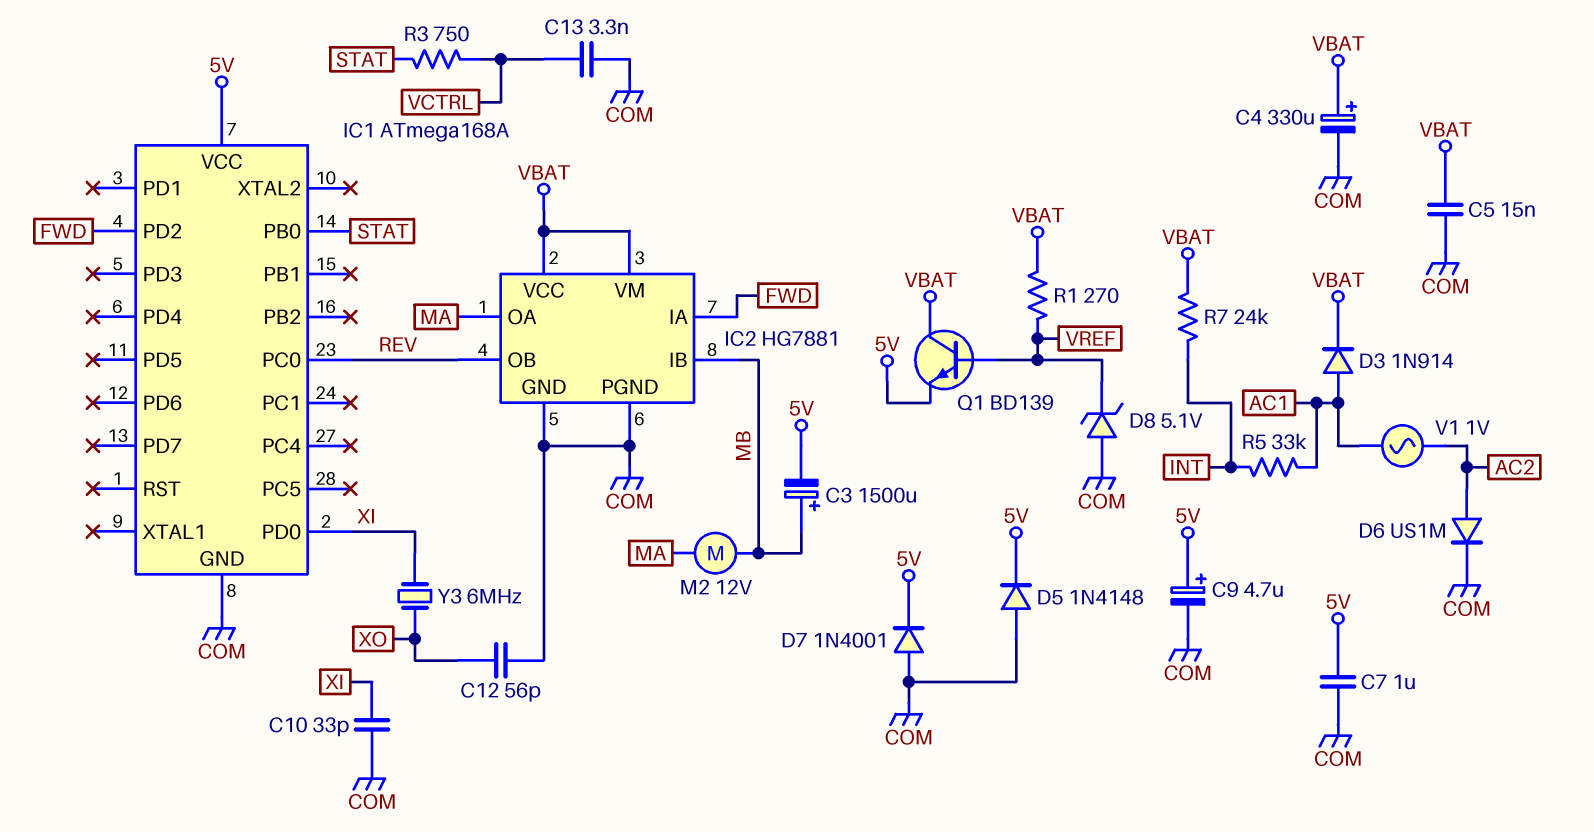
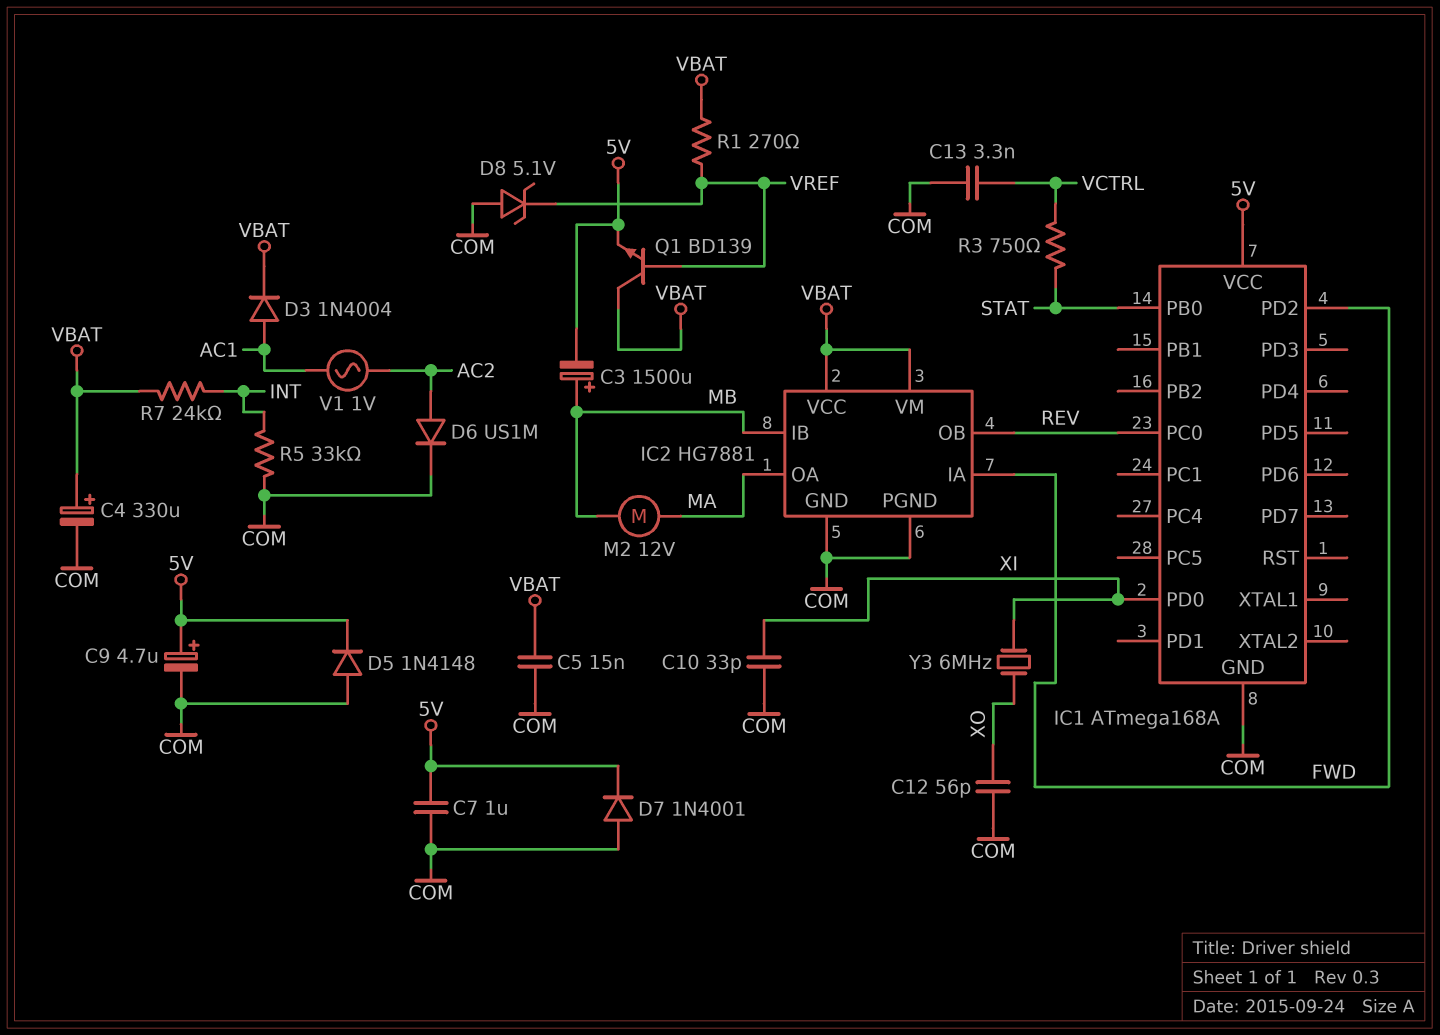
D3: diode 1N914 (A AC1, K VBAT) -> diode 1N4004 (A AC1, K VBAT)
R5: 33k (AC1, INT) -> 33k (COM, INT)

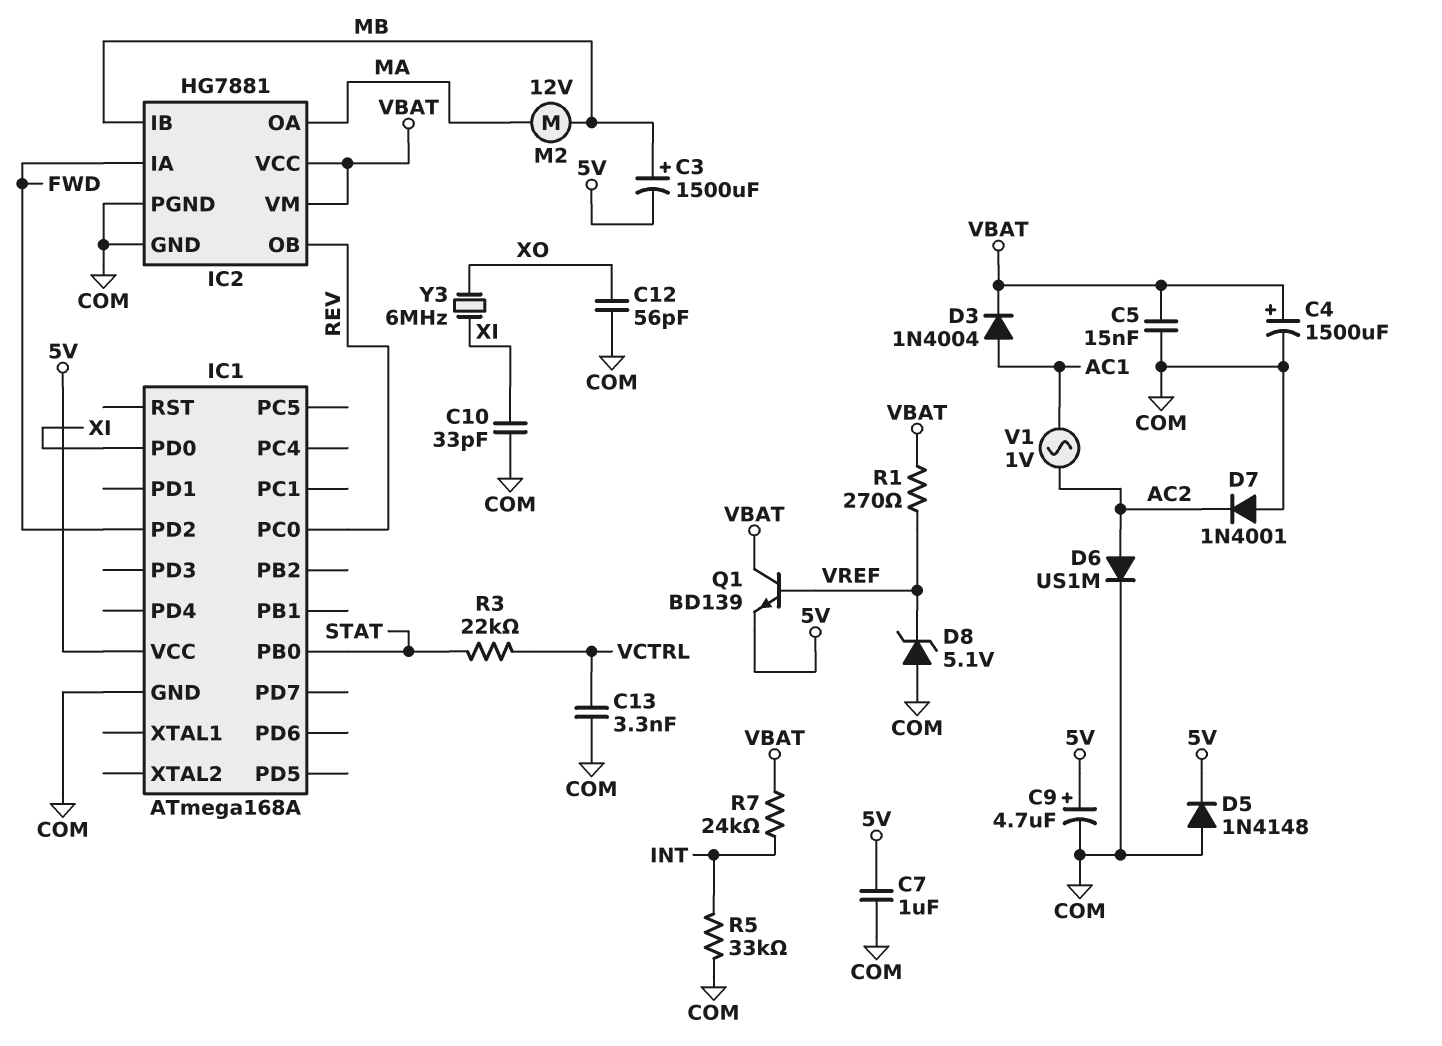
C4: 330uF (plus VBAT, minus COM) -> 1500uF (plus VBAT, minus COM)
D7: diode 1N4001 (A COM, K 5V) -> diode 1N4001 (A COM, K AC2)
R3: 750 (STAT, VCTRL) -> 22k (STAT, VCTRL)

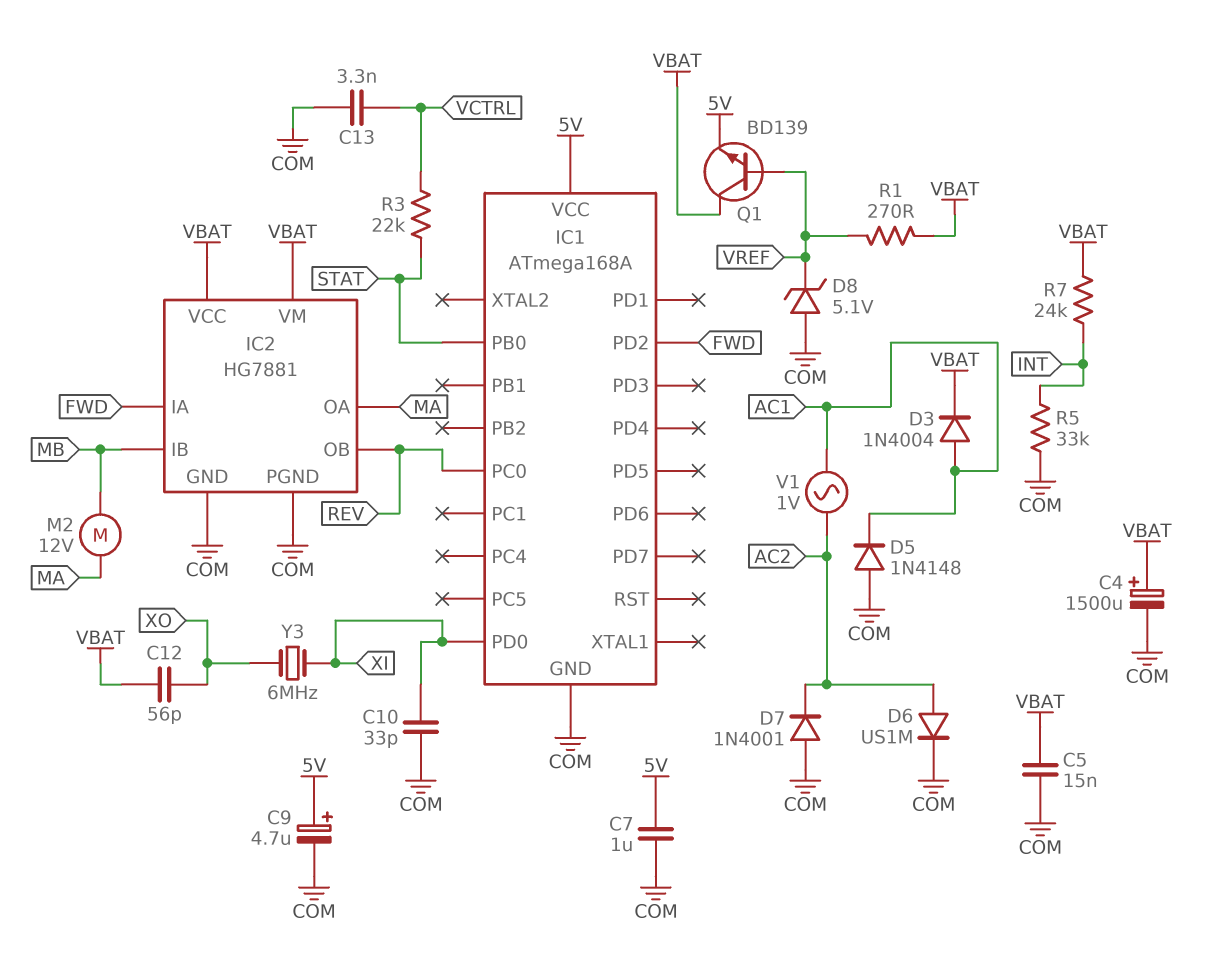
C3: 1500uF (plus MB, minus 5V) -> none
C12: 56pF (COM, XO) -> 56pF (VBAT, XO)
D5: diode 1N4148 (A COM, K 5V) -> diode 1N4148 (A COM, K AC1)

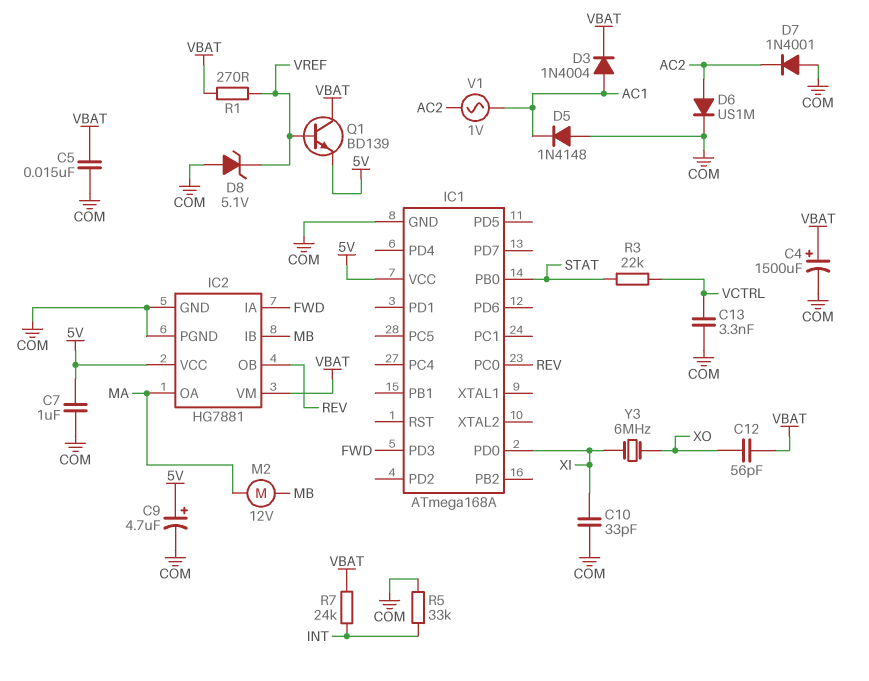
IC1 pin PD2: FWD -> none
IC1 pin PD3: none -> FWD
IC2 pin VCC: VBAT -> 5V

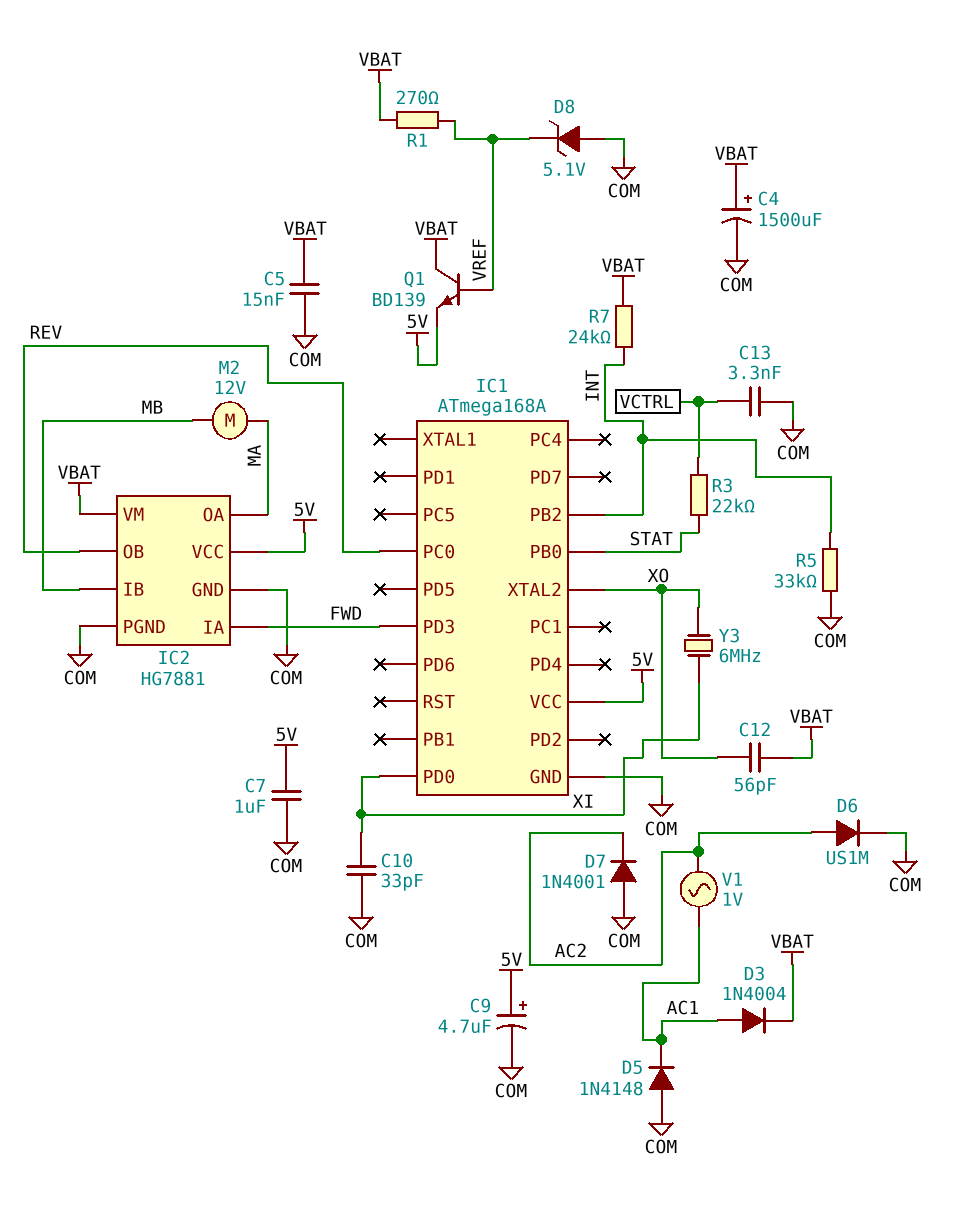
IC1 pin PB2: none -> INT
IC1 pin XTAL2: none -> XO

